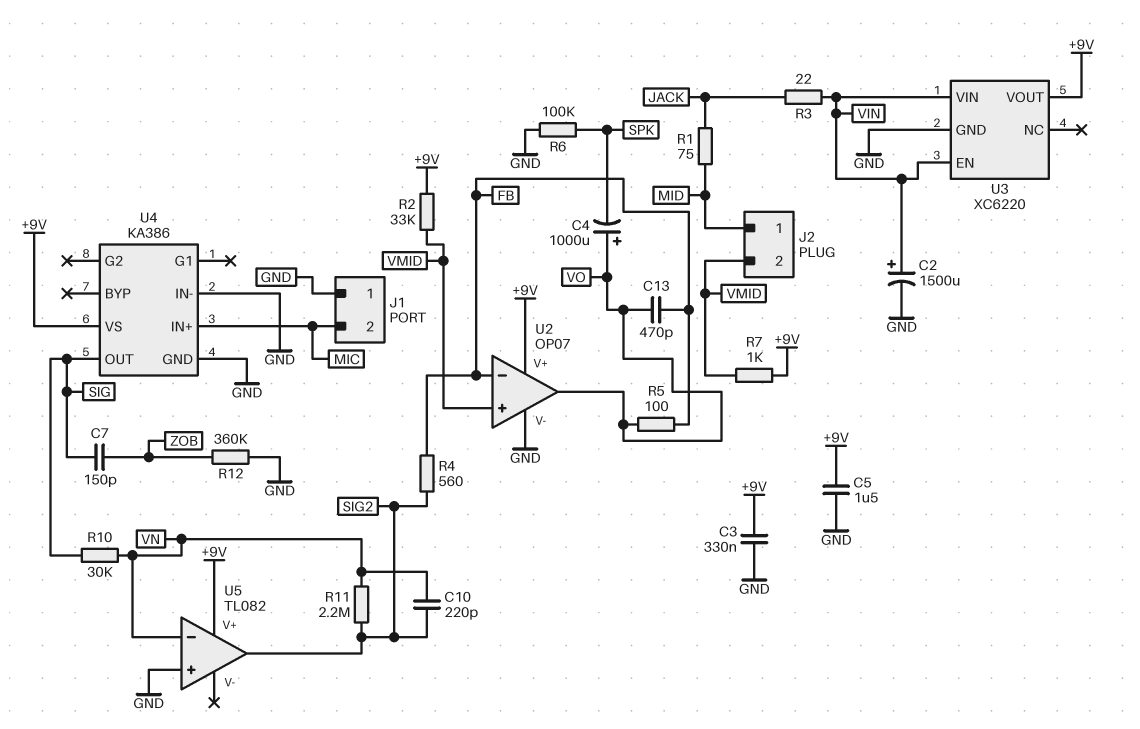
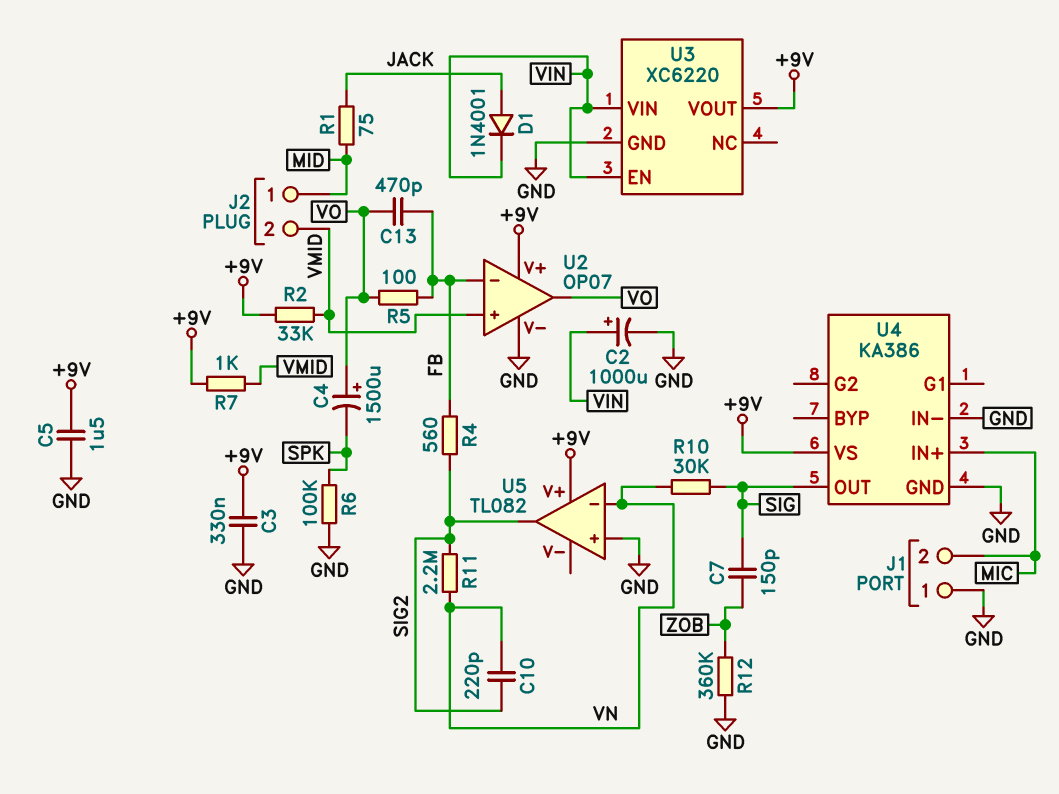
C2: 1500uF (plus VIN, minus GND) -> 1000uF (plus VIN, minus GND)
C4: 1000uF (plus VO, minus SPK) -> 1500uF (plus VO, minus SPK)
D1: none -> diode 1N4001 (A JACK, K VIN)
R3: 22 (JACK, VIN) -> none

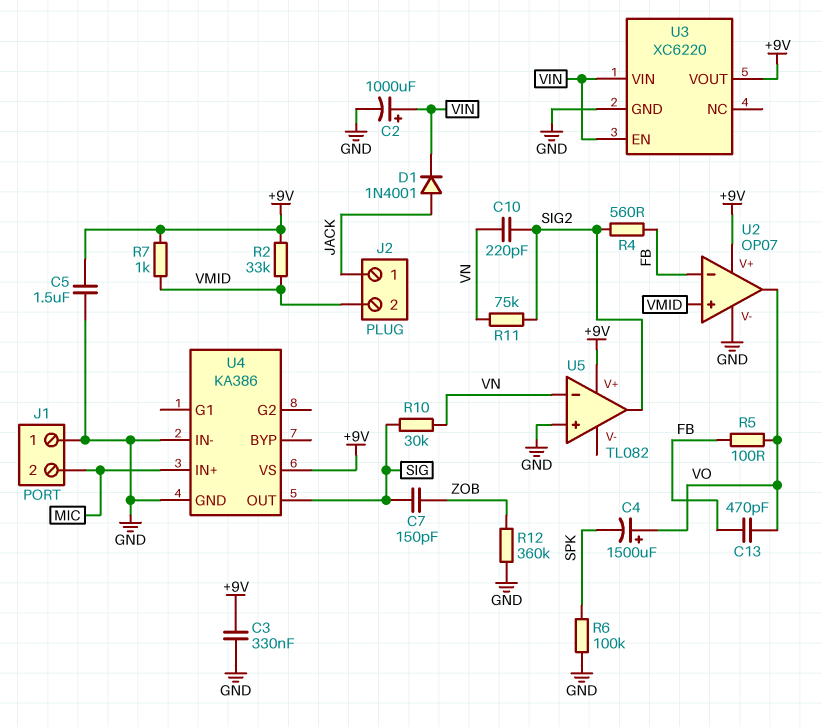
J2 pin 1: MID -> JACK
R1: 75 (JACK, MID) -> none
R11: 2.2M (SIG2, VN) -> 75k (SIG2, VN)

